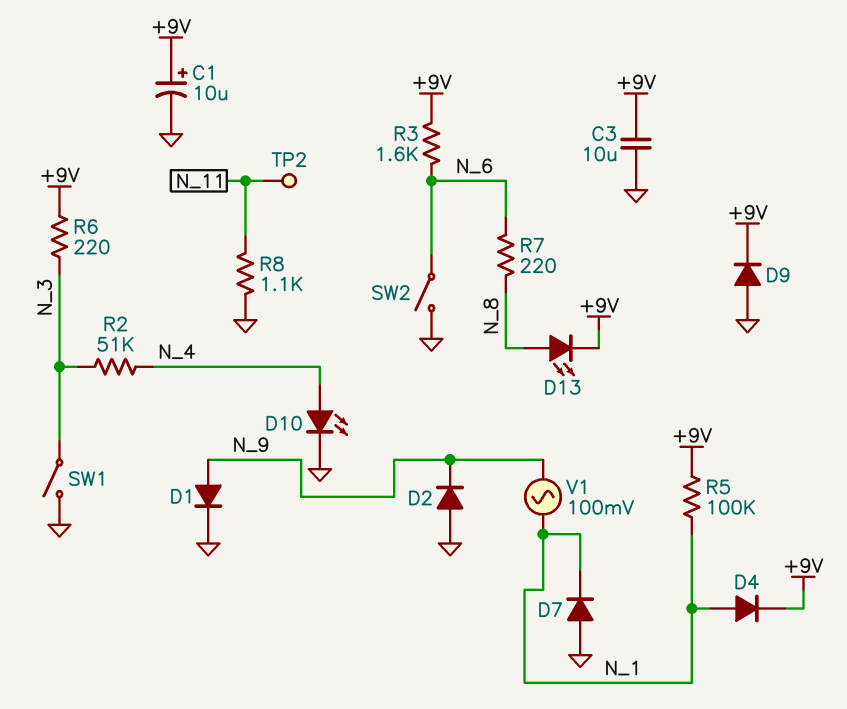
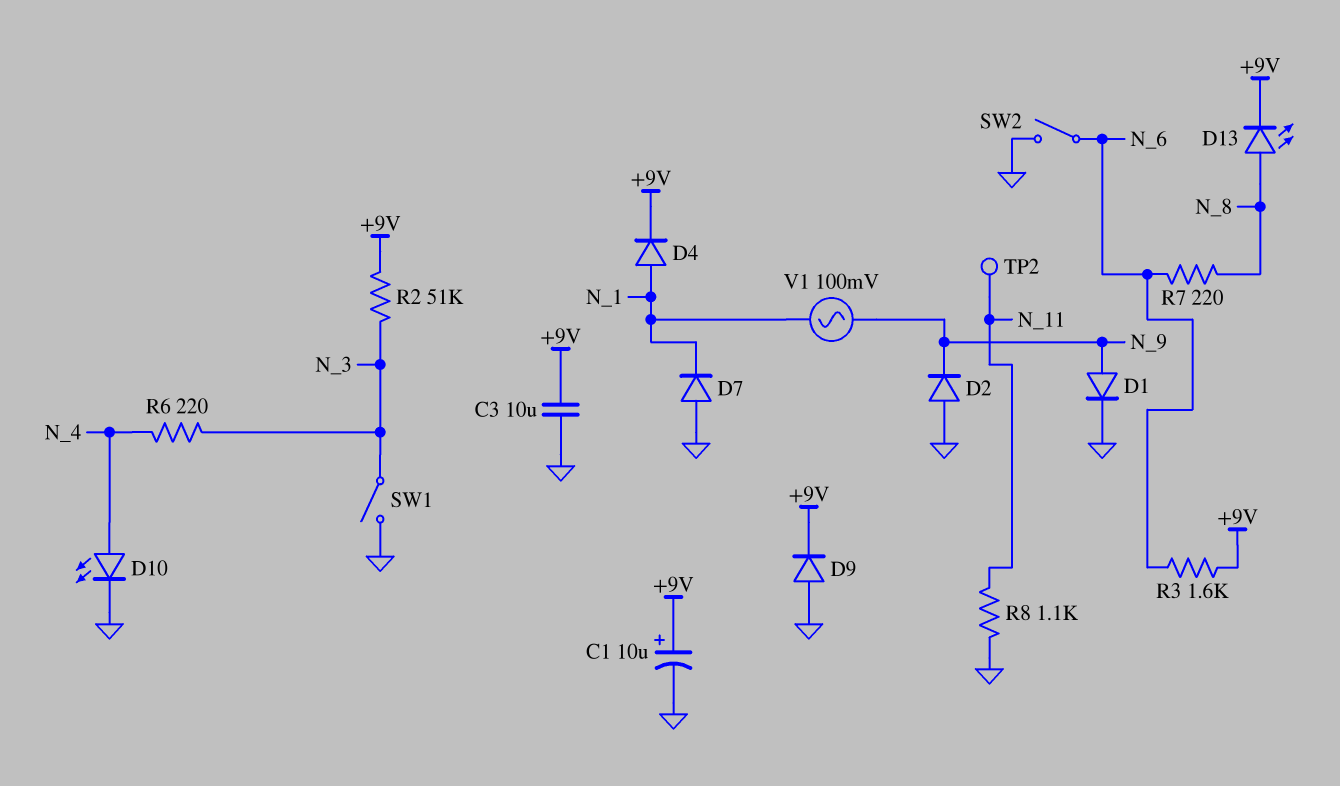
R2: 51k (N_3, N_4) -> 51k (+9V, N_3)
R5: 100k (+9V, N_1) -> none
R6: 220 (+9V, N_3) -> 220 (N_3, N_4)

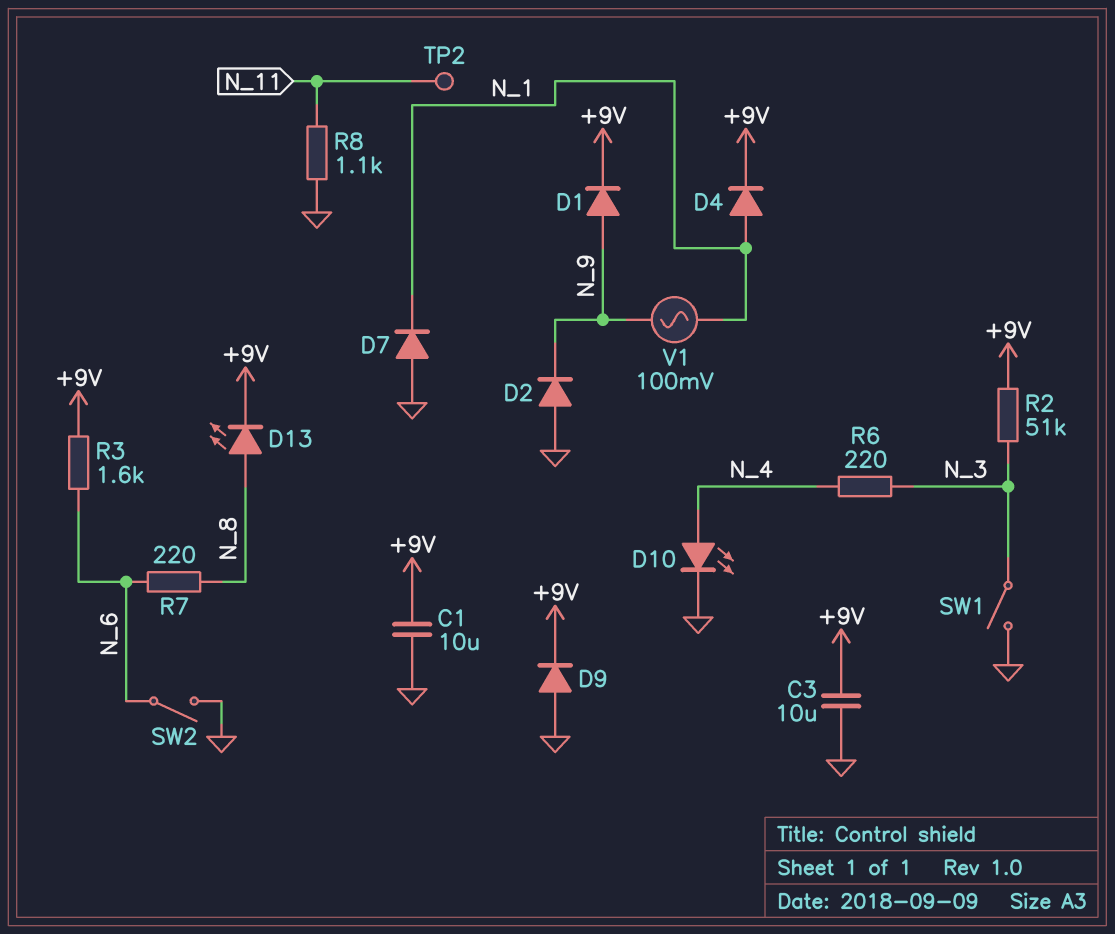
C1: 10uF (plus +9V, minus GND) -> 10uF (+9V, GND)
D1: diode (A N_9, K GND) -> diode (A N_9, K +9V)

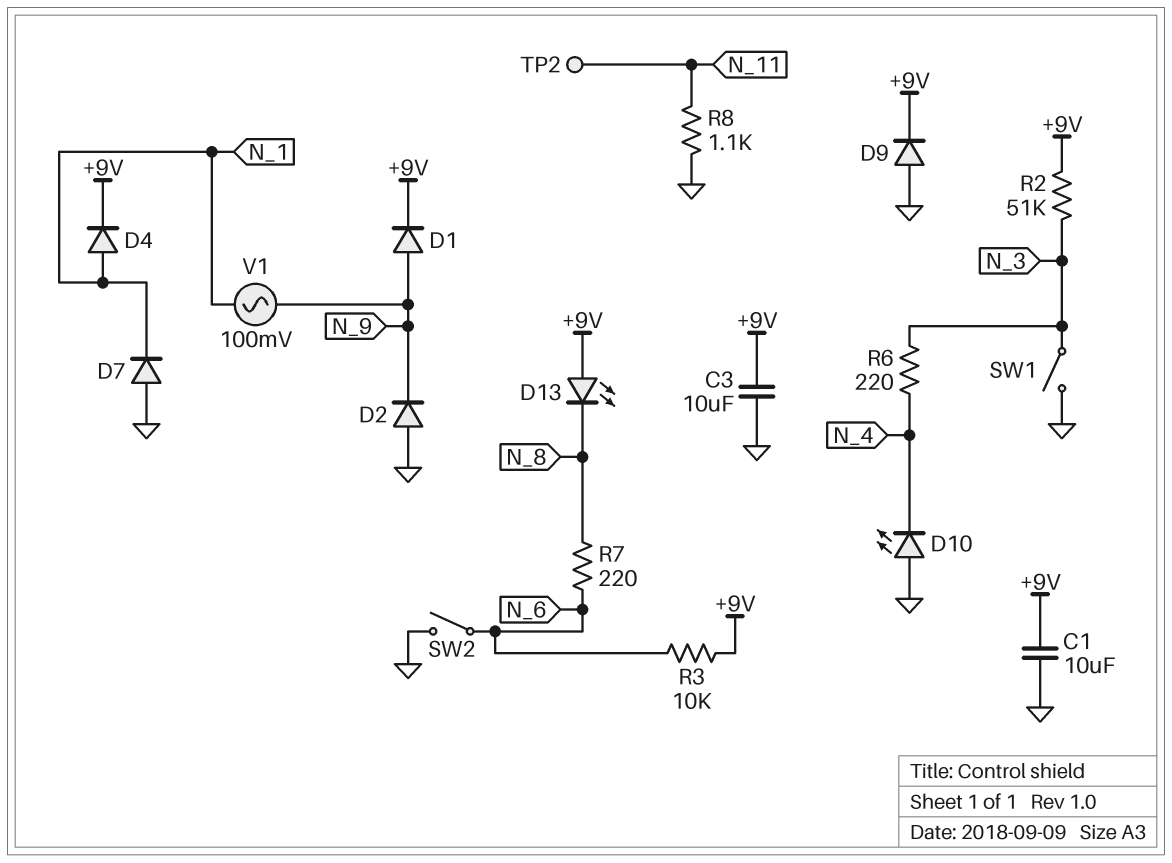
D10: LED (A N_4, K GND) -> LED (A GND, K N_4)
D13: LED (A N_8, K +9V) -> LED (A +9V, K N_8)
R3: 1.6k (+9V, N_6) -> 10k (+9V, N_6)

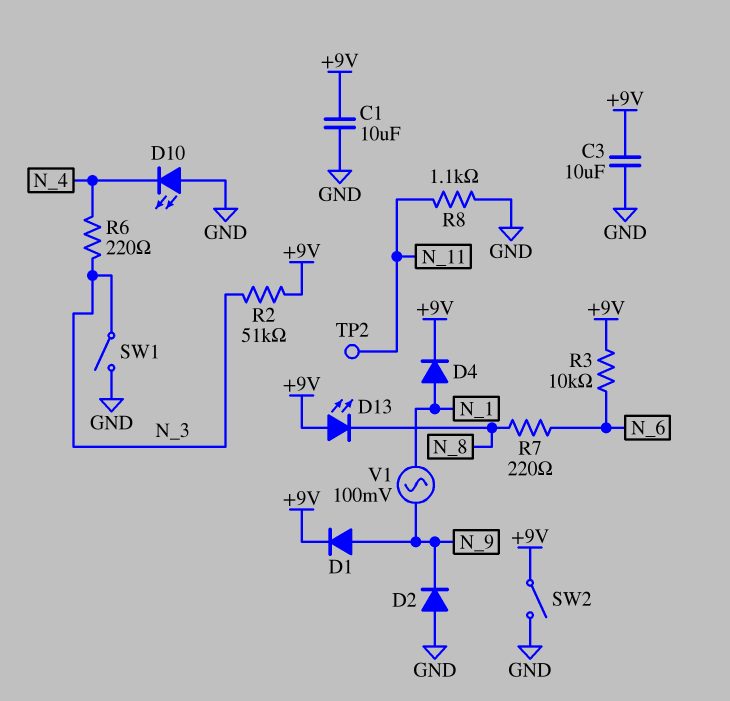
D7: diode (A GND, K N_1) -> none
D9: diode (A GND, K +9V) -> none
SW2: switch (GND, N_6) -> switch (+9V, GND)

